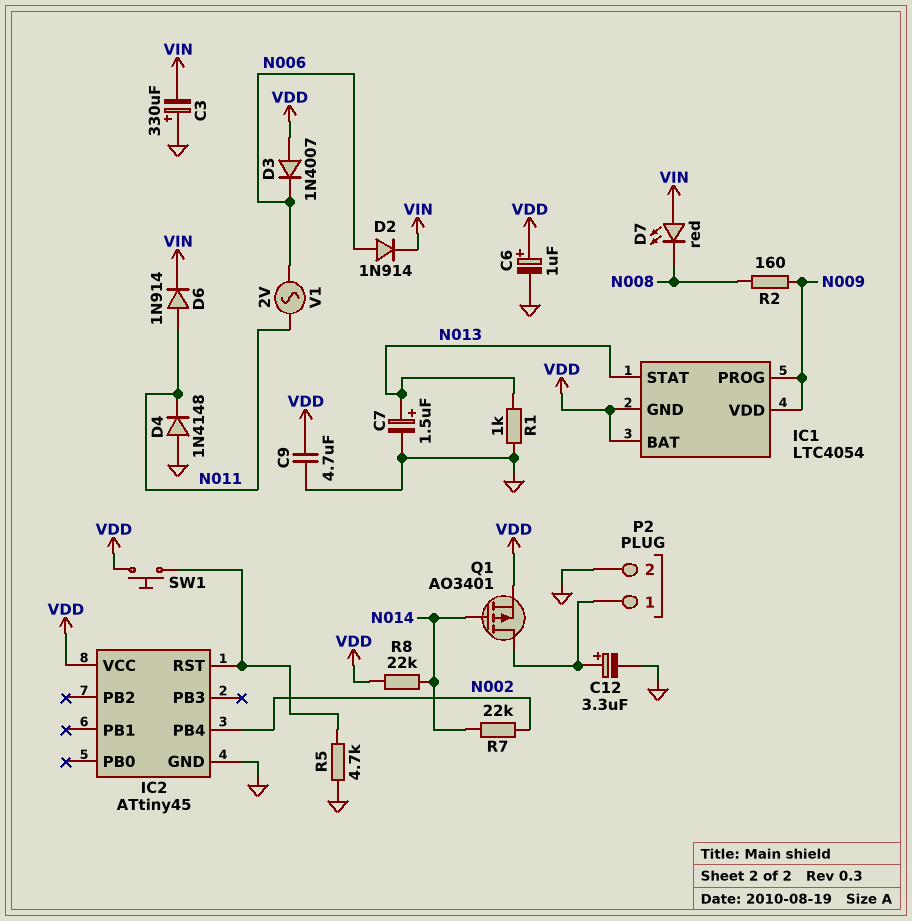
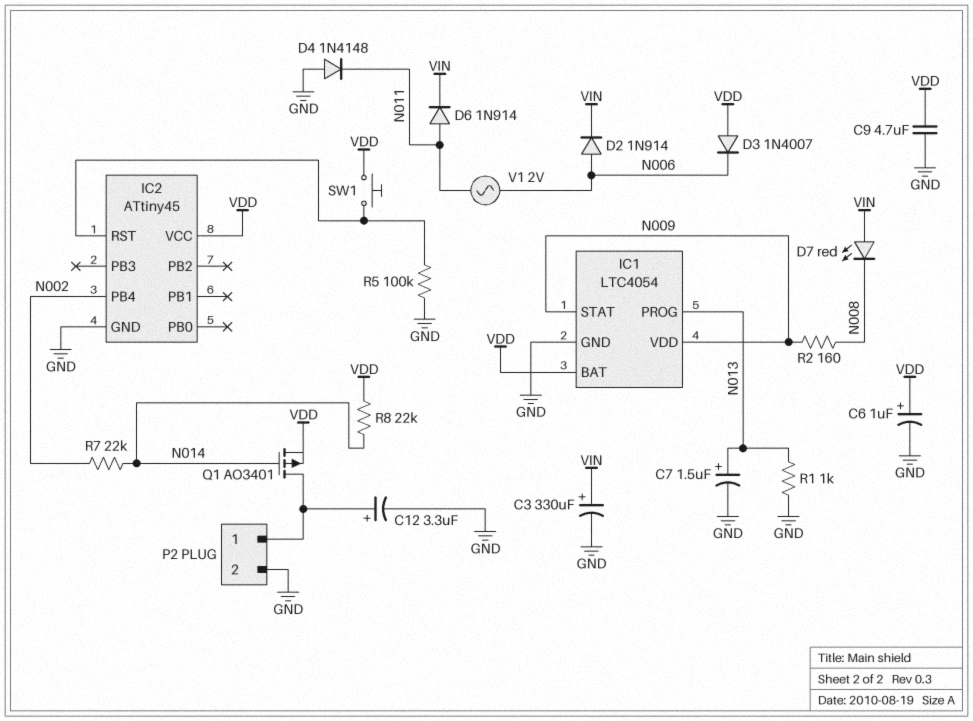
C3: 330uF (plus GND, minus VIN) -> 330uF (plus VIN, minus GND)
IC1 pin GND: VDD -> GND
IC1 pin PROG: N009 -> N013
IC1 pin STAT: N013 -> N009
R5: 4.7k (GND, IC2/RST) -> 100k (GND, IC2/RST)

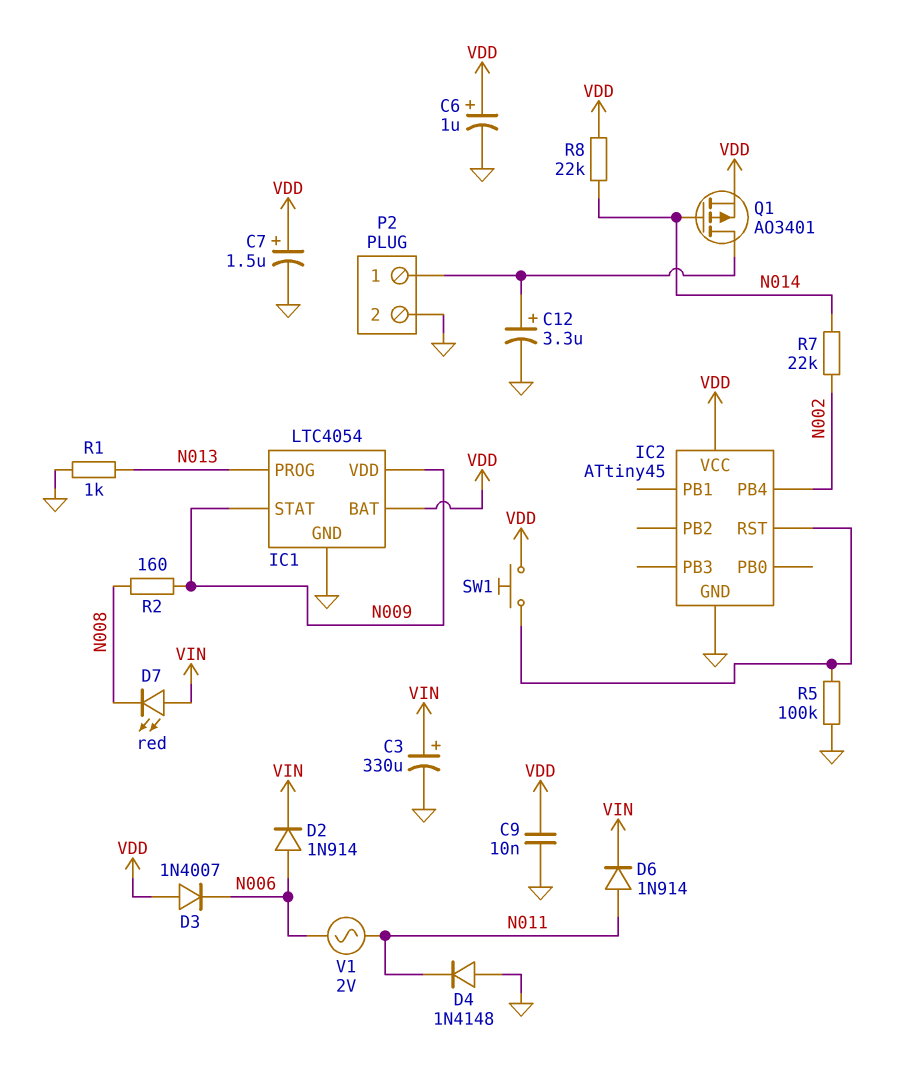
C7: 1.5uF (plus N013, minus GND) -> 1.5uF (plus VDD, minus GND)
C9: 4.7uF (GND, VDD) -> 10nF (GND, VDD)

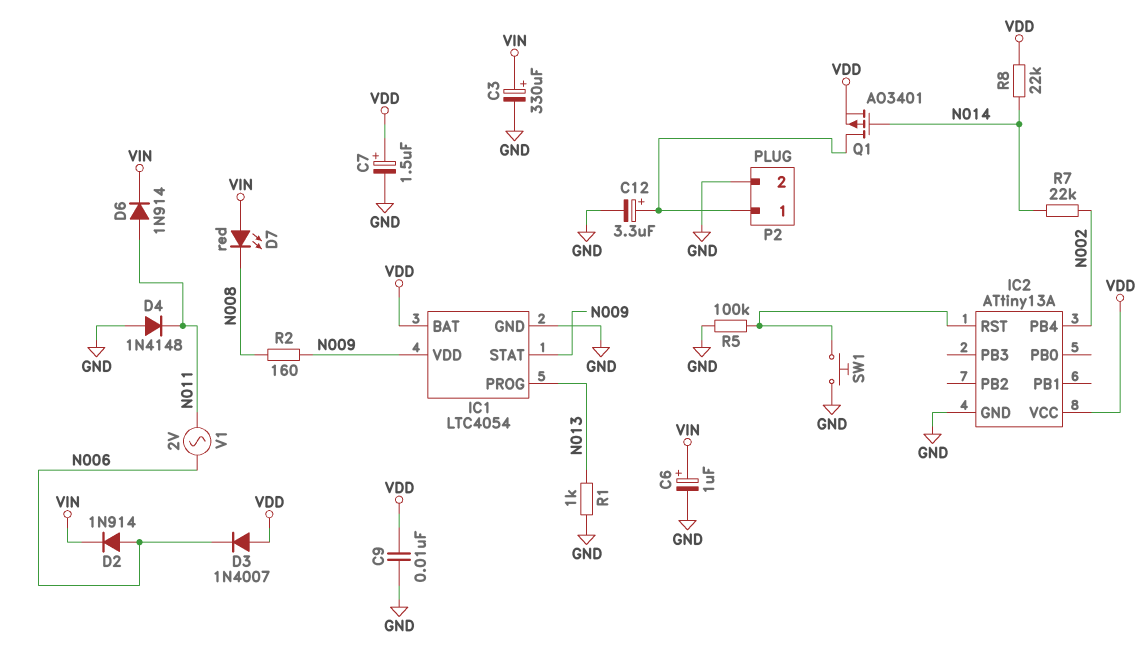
C6: 1uF (plus VDD, minus GND) -> 1uF (plus VIN, minus GND)
IC2: ATtiny45 -> ATtiny13A
SW1: button (IC2/RST, VDD) -> button (GND, IC2/RST)

